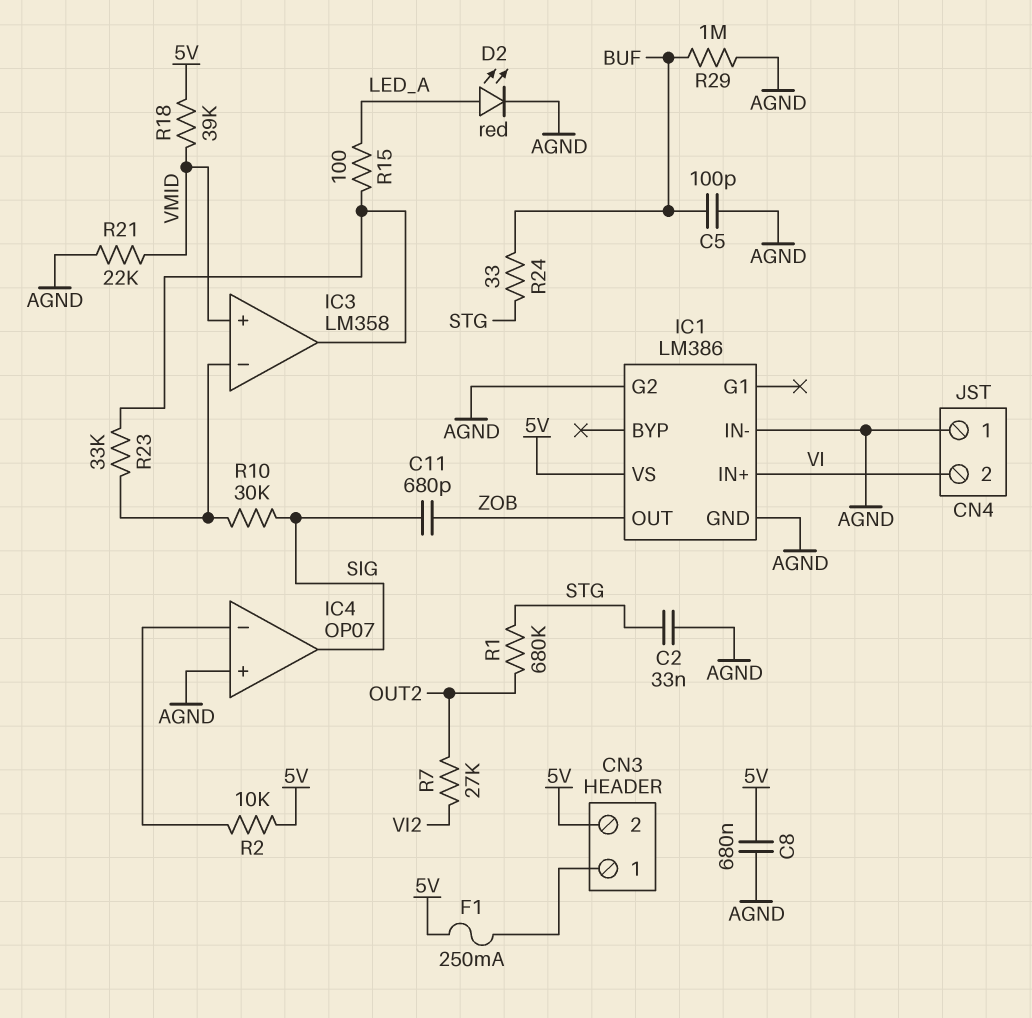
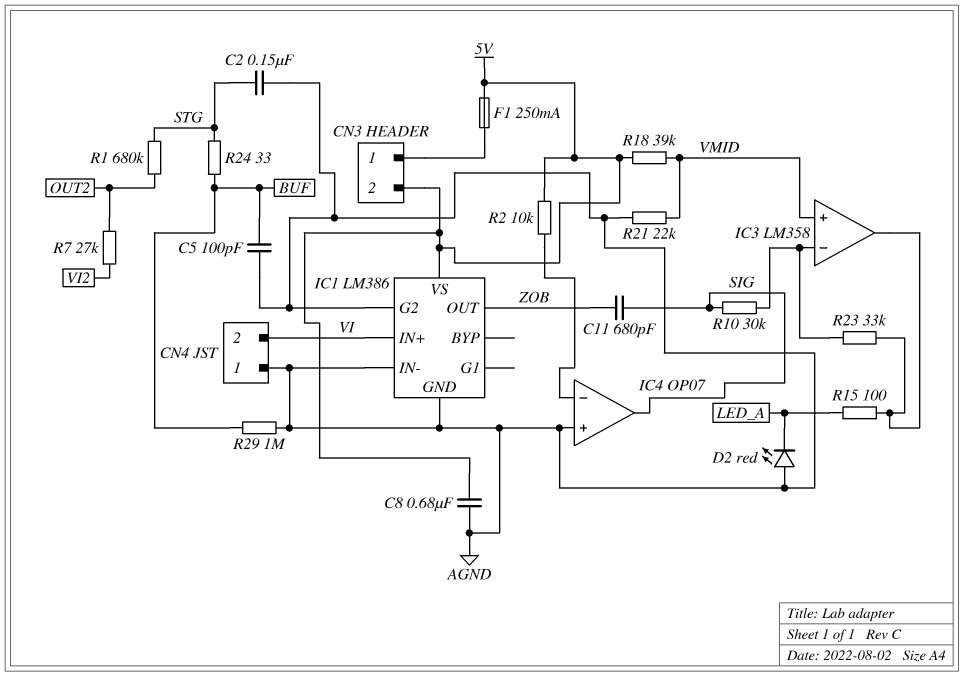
C2: 33nF (AGND, STG) -> 150nF (AGND, STG)
D2: LED red (A LED_A, K AGND) -> LED red (A AGND, K LED_A)

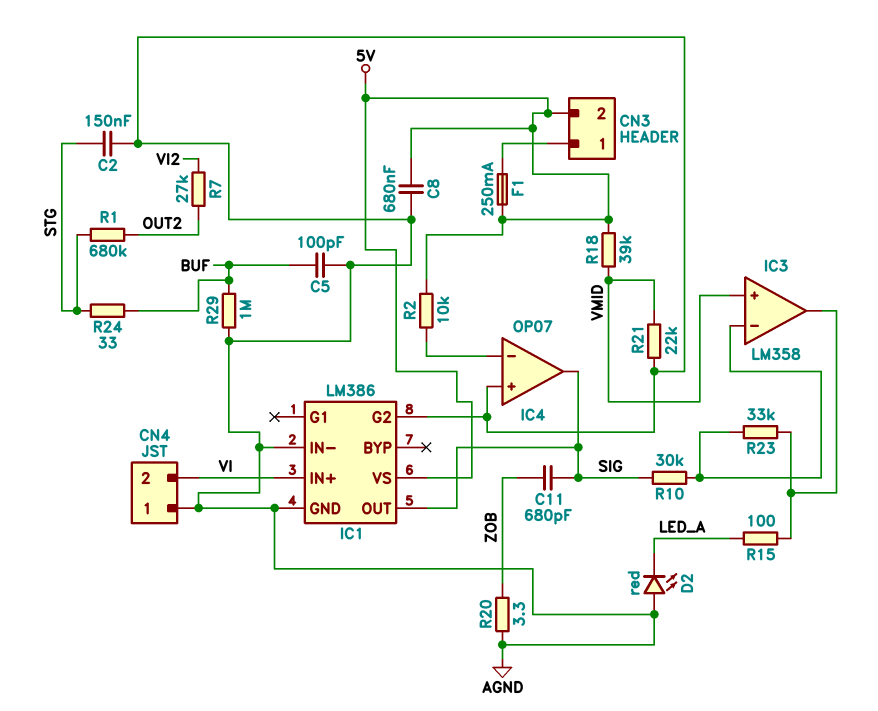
IC1 pin OUT: ZOB -> SIG
R20: none -> 3.3 (AGND, ZOB)

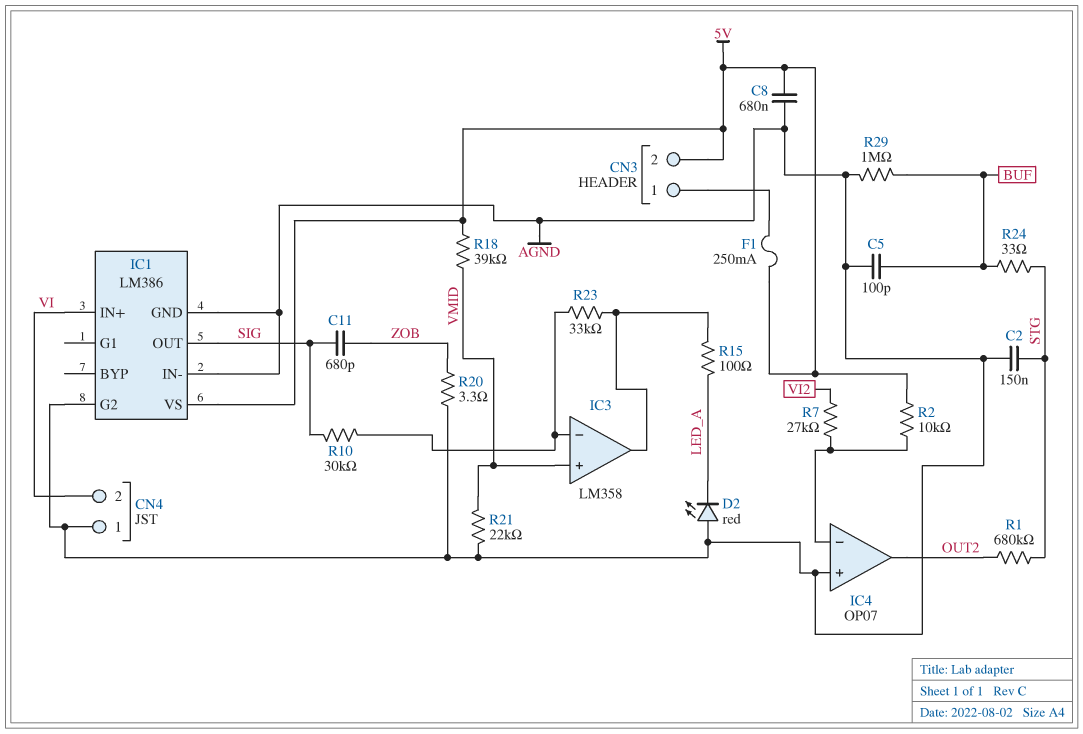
IC4 pin out: SIG -> OUT2
R7: 27k (OUT2, VI2) -> 27k (IC4/in-, VI2)

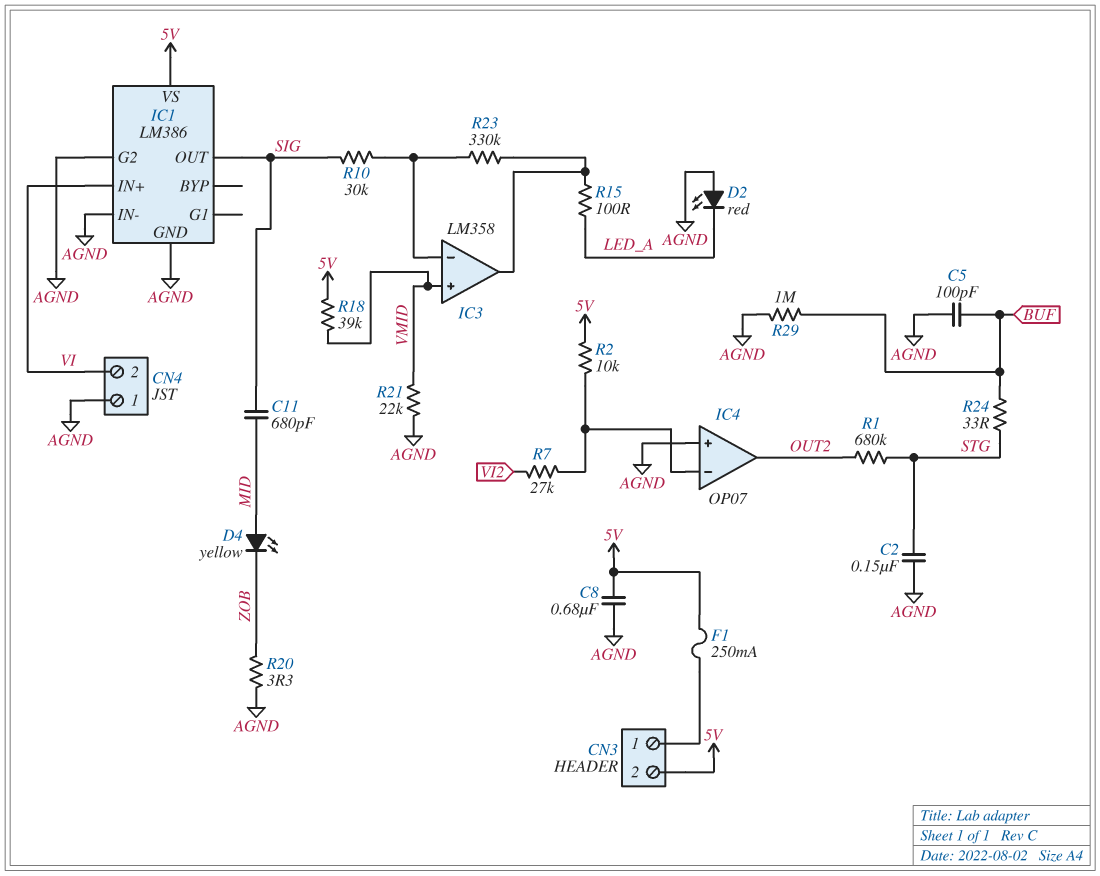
C11: 680pF (SIG, ZOB) -> 680pF (MID, SIG)
D4: none -> LED yellow (A MID, K ZOB)
R23: 33k (IC3/in-, IC3/out) -> 330k (IC3/in-, IC3/out)

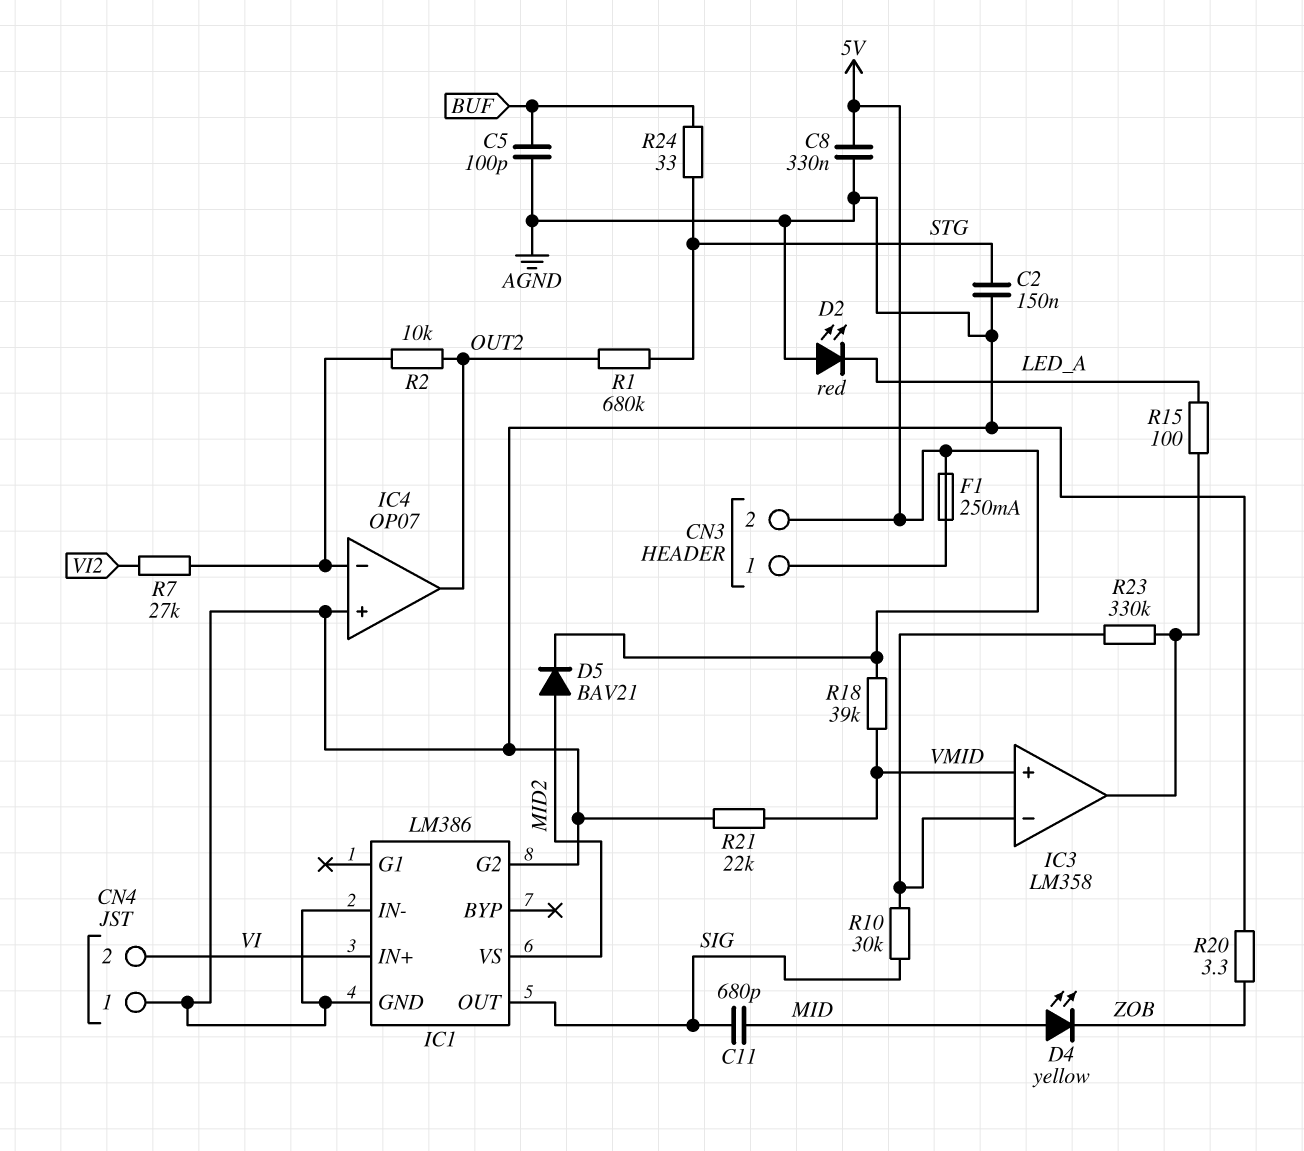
C8: 680nF (5V, AGND) -> 330nF (5V, AGND)
D5: none -> diode BAV21 (A MID2, K 5V)
IC1 pin VS: 5V -> MID2
R2: 10k (5V, IC4/in-) -> 10k (IC4/in-, OUT2)
R29: 1M (AGND, BUF) -> none

